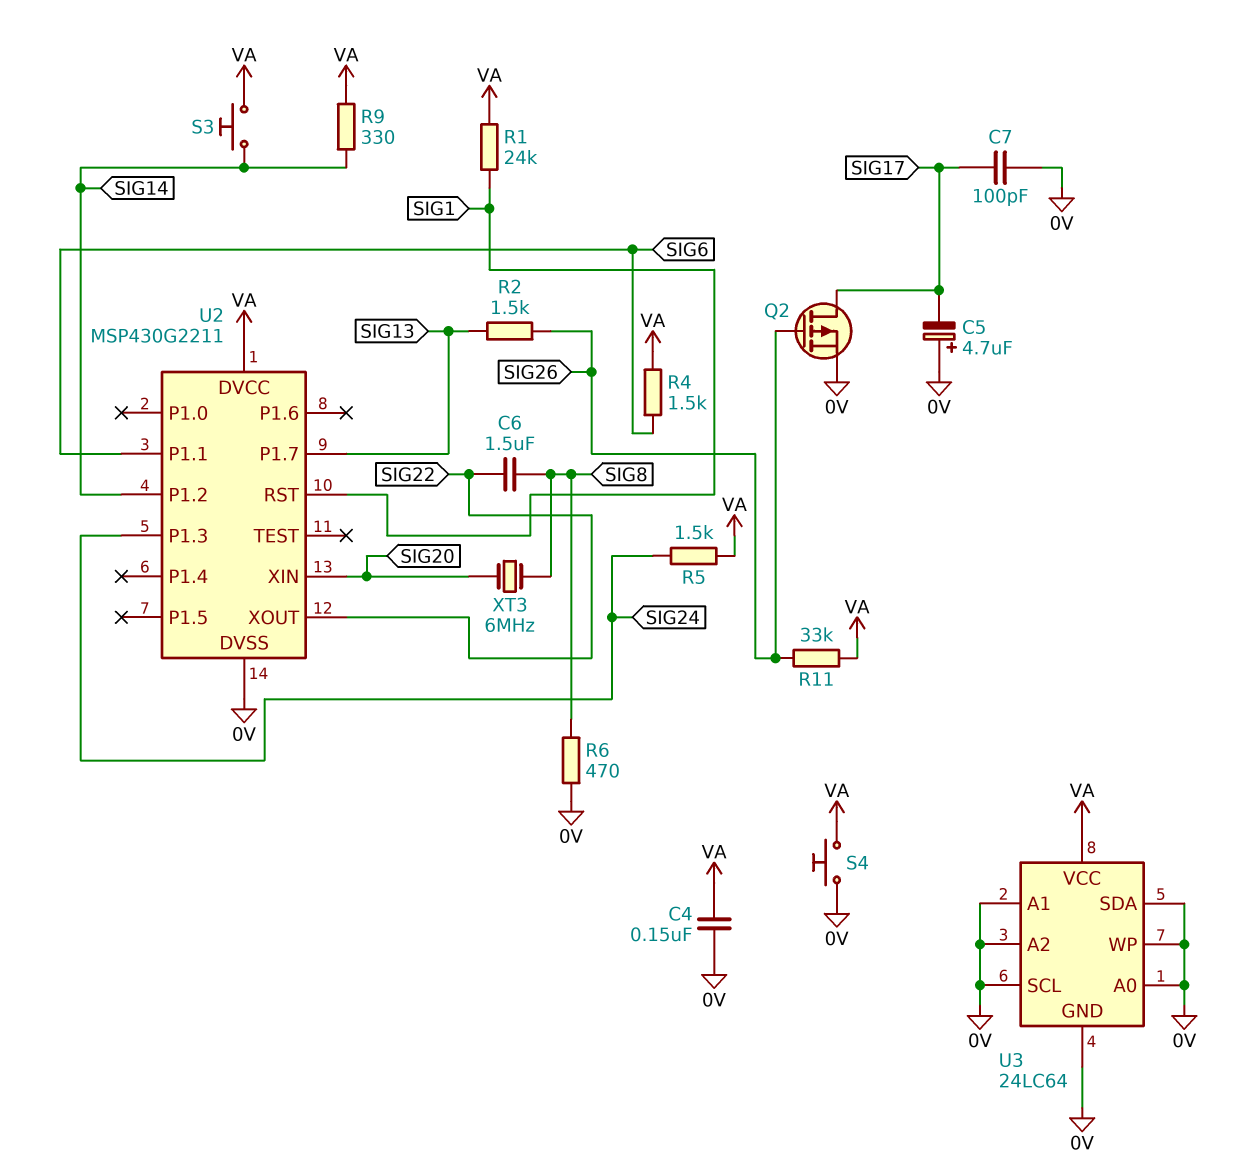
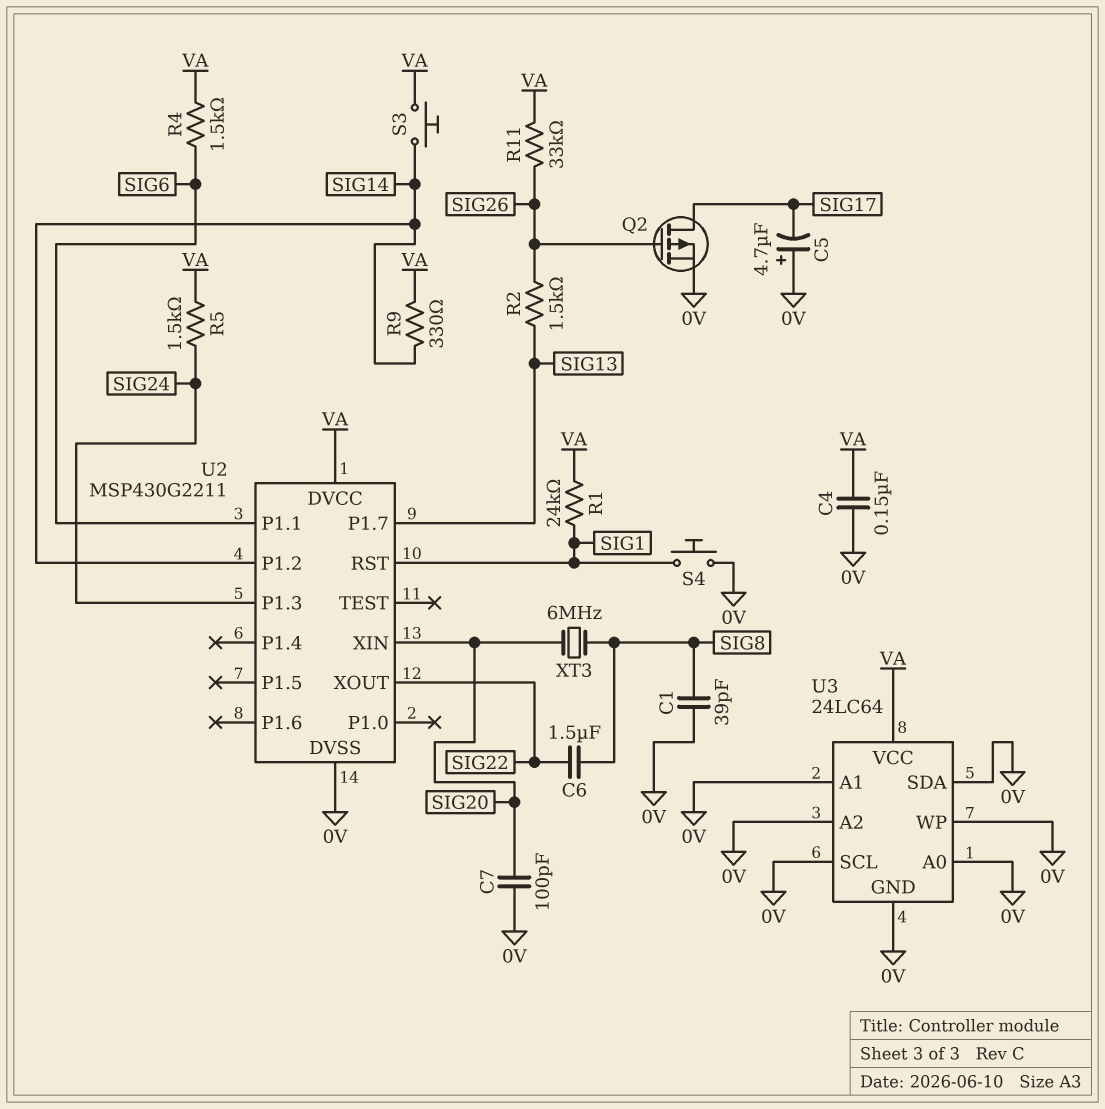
C1: none -> 39pF (0V, SIG8)
C7: 100pF (0V, SIG17) -> 100pF (0V, SIG20)
R6: 470 (0V, SIG8) -> none
S4: button (0V, VA) -> button (0V, SIG1)

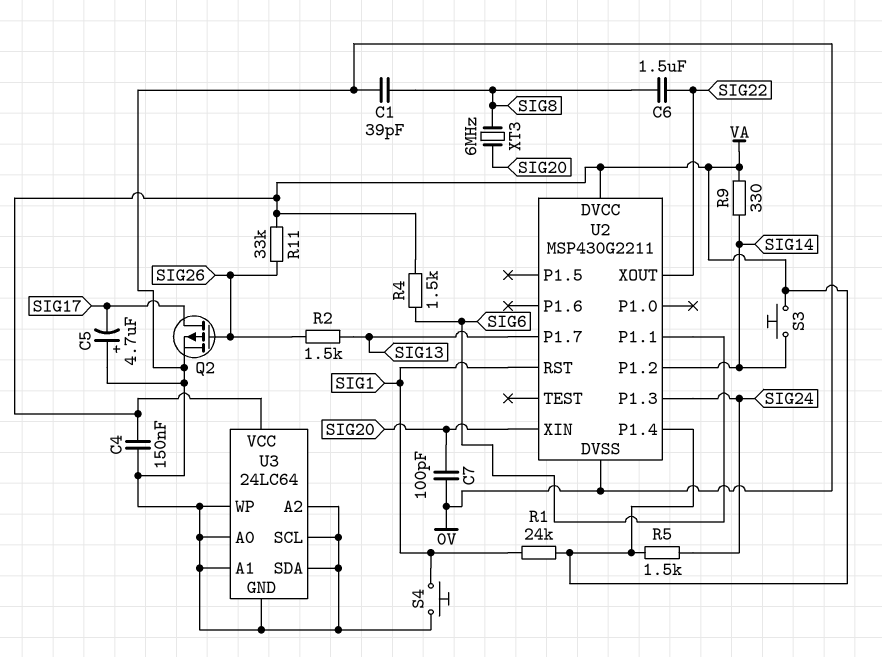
U2 pin P1.4: none -> VA

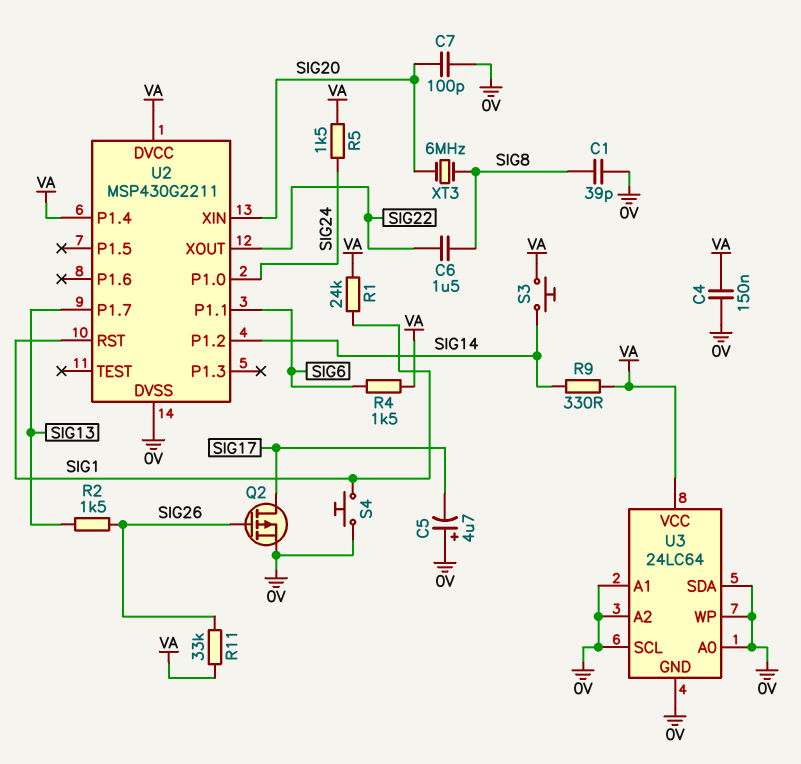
U2 pin P1.0: none -> SIG24
U2 pin P1.3: SIG24 -> none

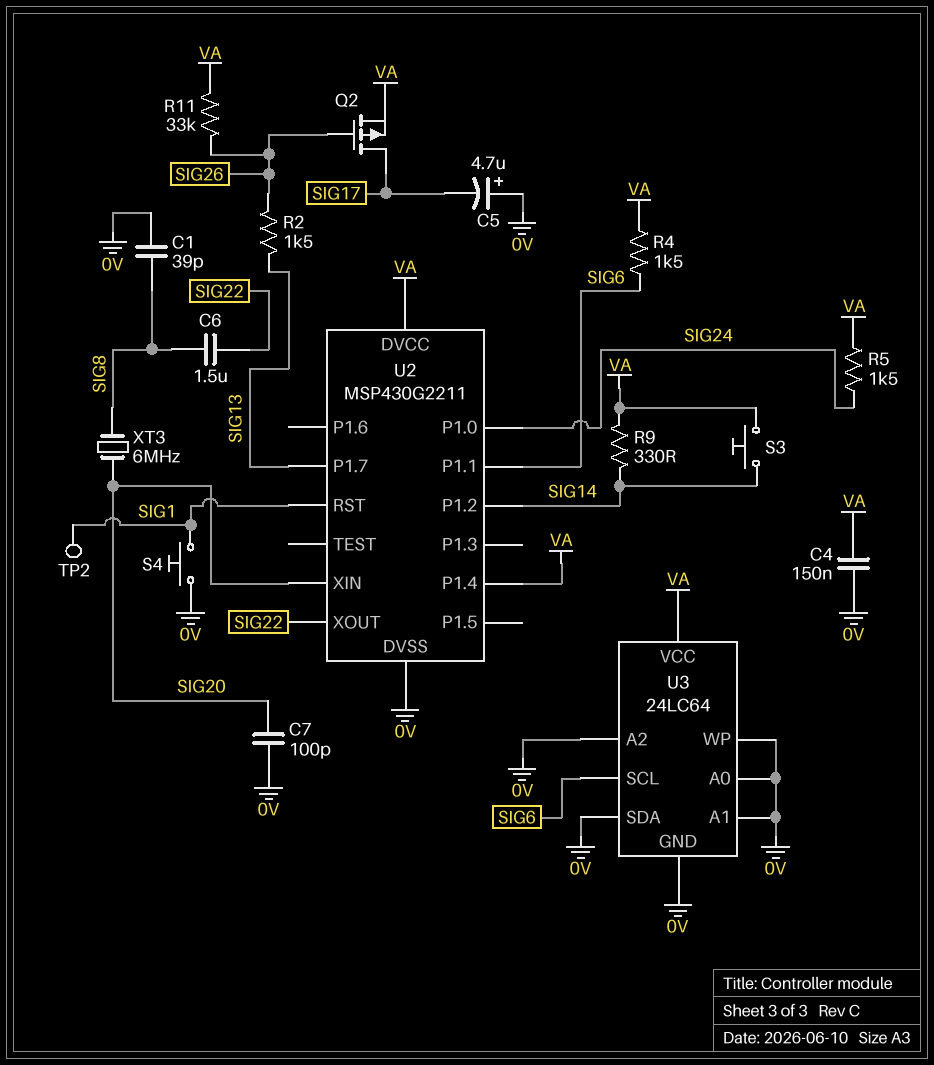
Q2: PMOS (G SIG26, D SIG17, S 0V) -> PMOS (G SIG26, D SIG17, S VA)
R1: 24k (SIG1, VA) -> none
TP2: none -> test point (SIG1)
U3 pin SCL: 0V -> SIG6

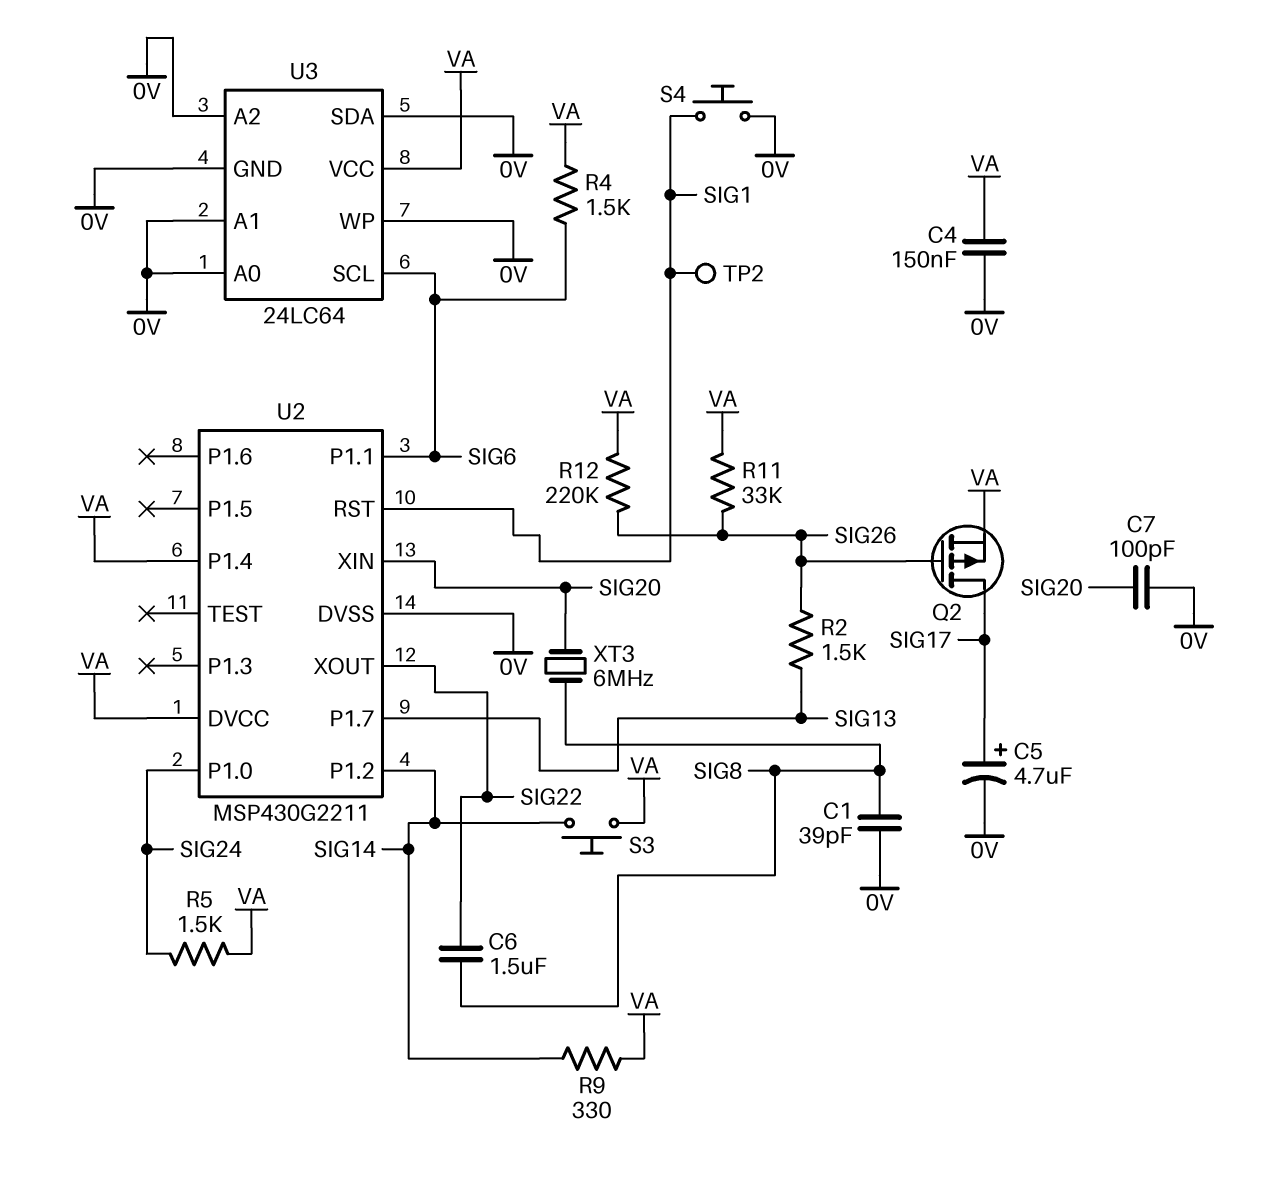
C5: 4.7uF (plus 0V, minus SIG17) -> 4.7uF (plus SIG17, minus 0V)
R12: none -> 220k (SIG26, VA)

